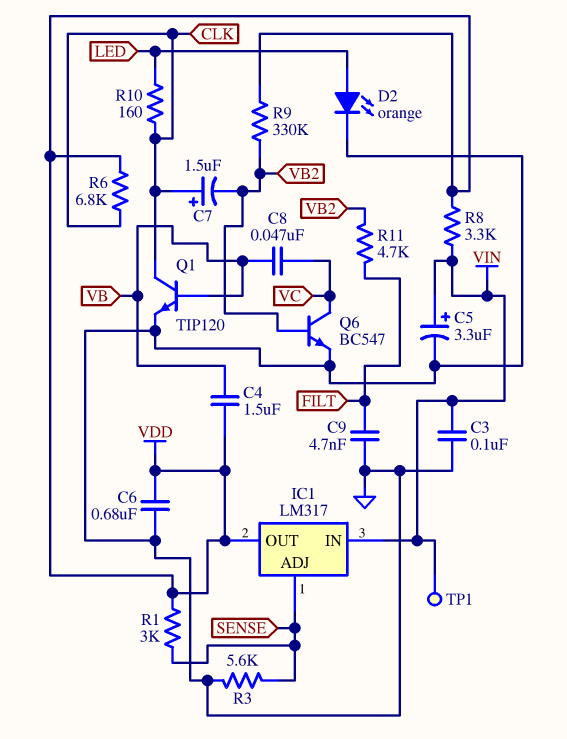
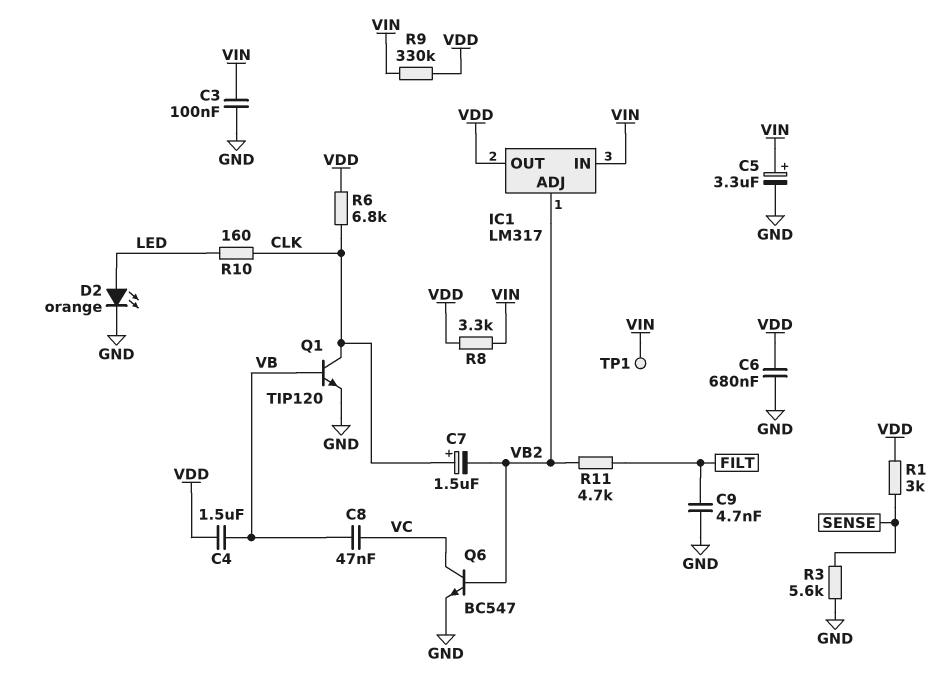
IC1 pin ADJ: SENSE -> VB2
R9: 330k (VB2, VDD) -> 330k (VDD, VIN)

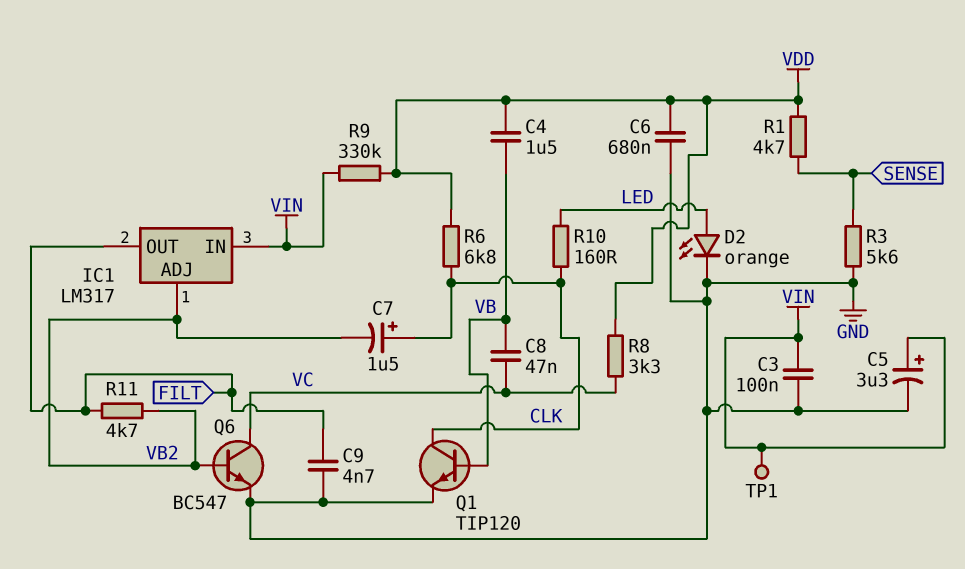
IC1 pin OUT: VDD -> FILT
R1: 3k (SENSE, VDD) -> 4.7k (SENSE, VDD)
R8: 3.3k (VDD, VIN) -> 3.3k (VC, VDD)

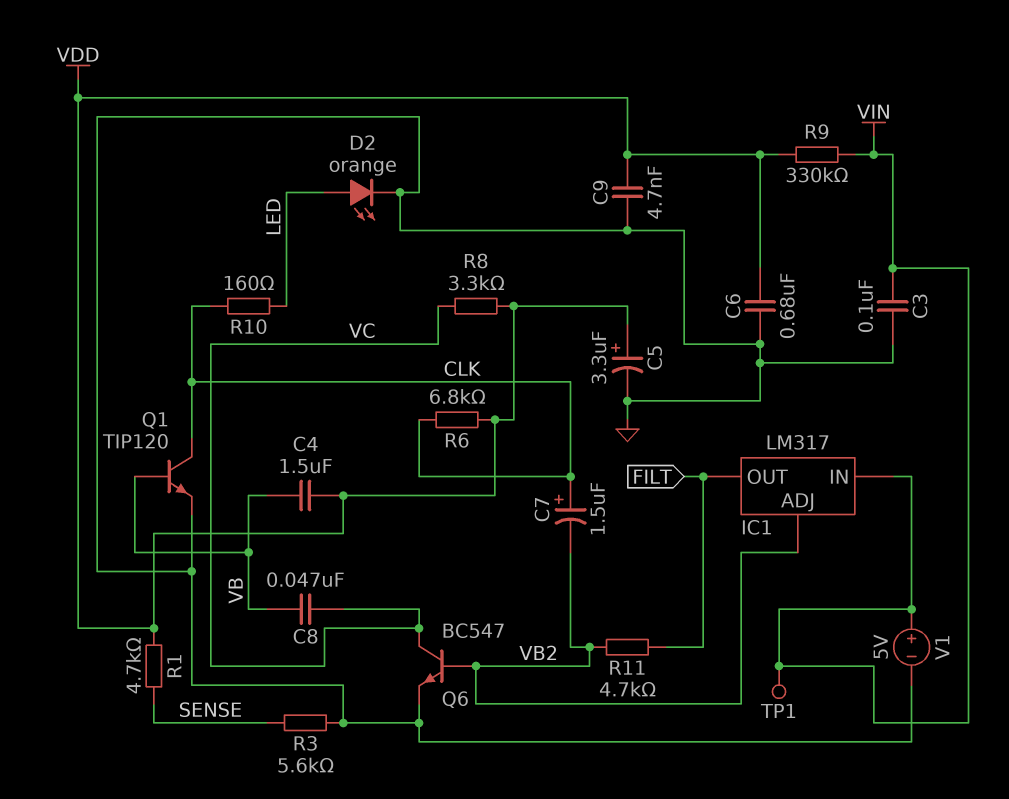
C5: 3.3uF (plus VIN, minus GND) -> 3.3uF (plus VDD, minus GND)
C9: 4.7nF (FILT, GND) -> 4.7nF (GND, VDD)
V1: none -> 5V (plus VIN, minus GND)

